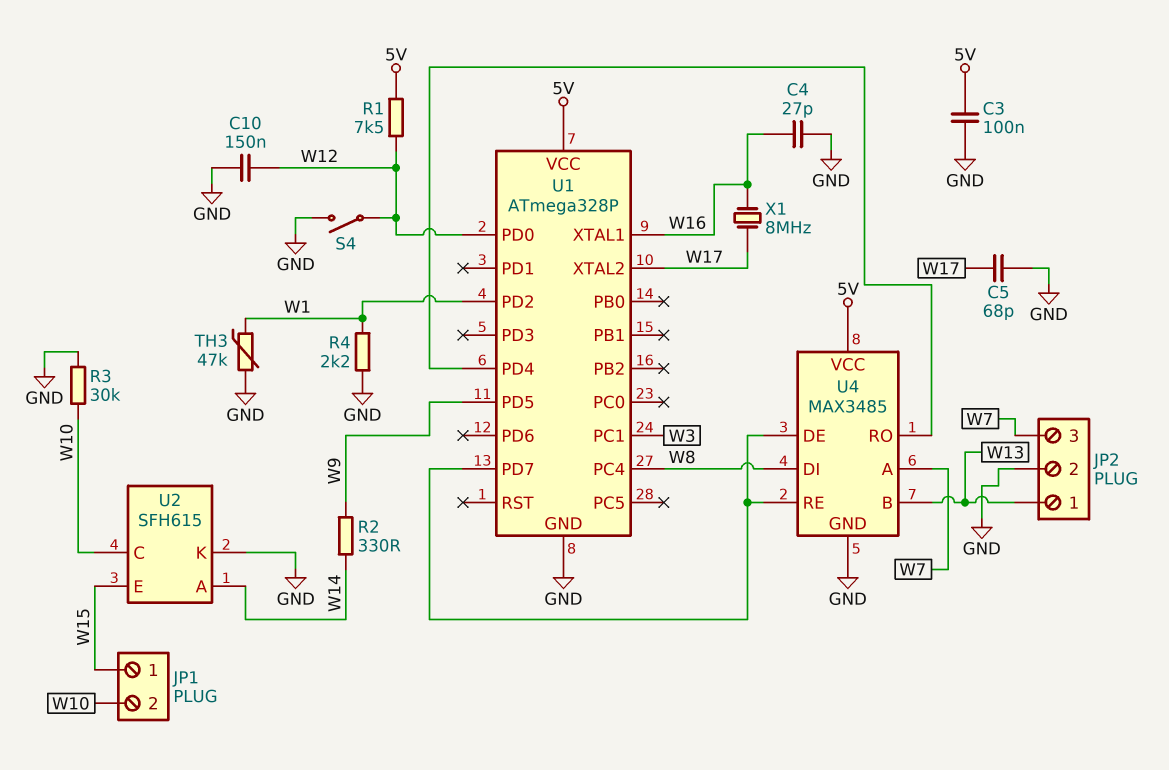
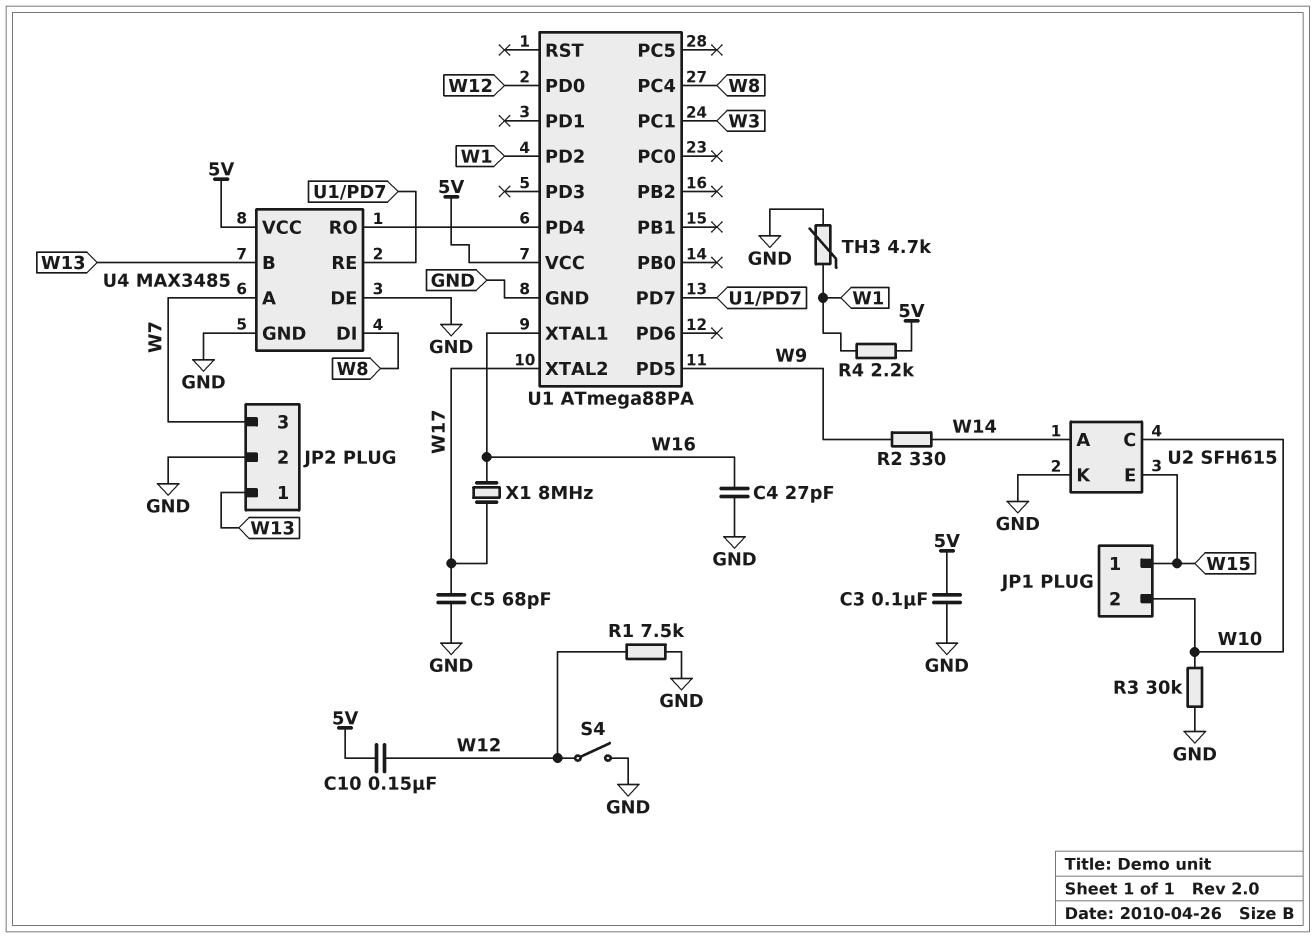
C10: 150nF (GND, W12) -> 150nF (5V, W12)
R1: 7.5k (5V, W12) -> 7.5k (GND, W12)
R4: 2.2k (GND, W1) -> 2.2k (5V, W1)
TH3: 47k (GND, W1) -> 4.7k (GND, W1)
U1: ATmega328P -> ATmega88PA
U4 pin DE: U1/PD7 -> GND

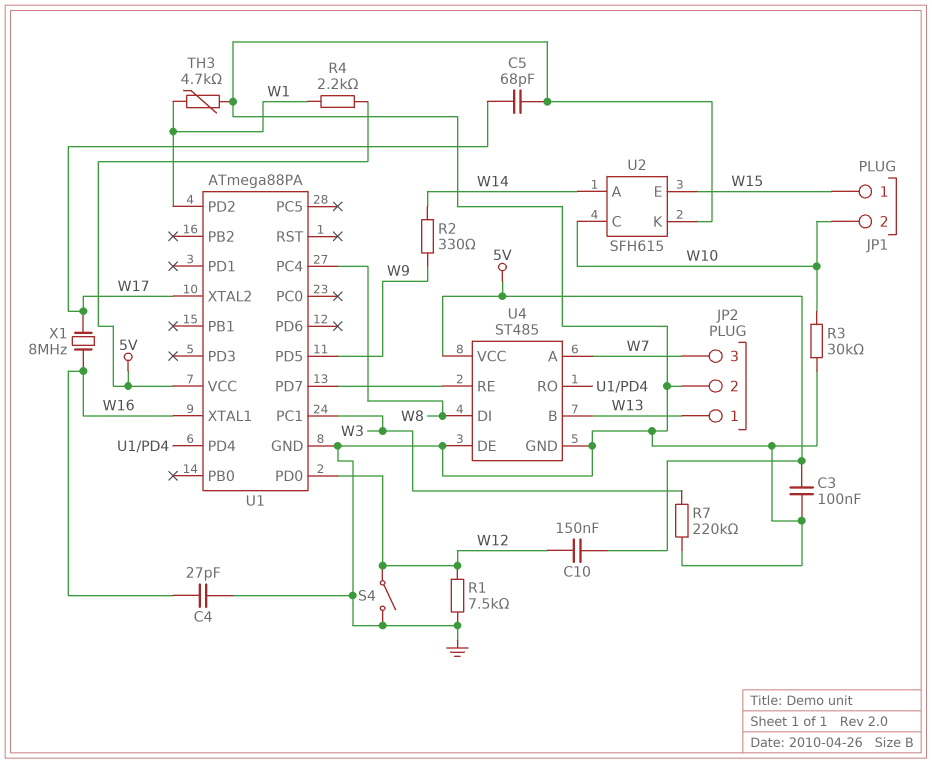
R7: none -> 220k (GND, W3)
U4: MAX3485 -> ST485

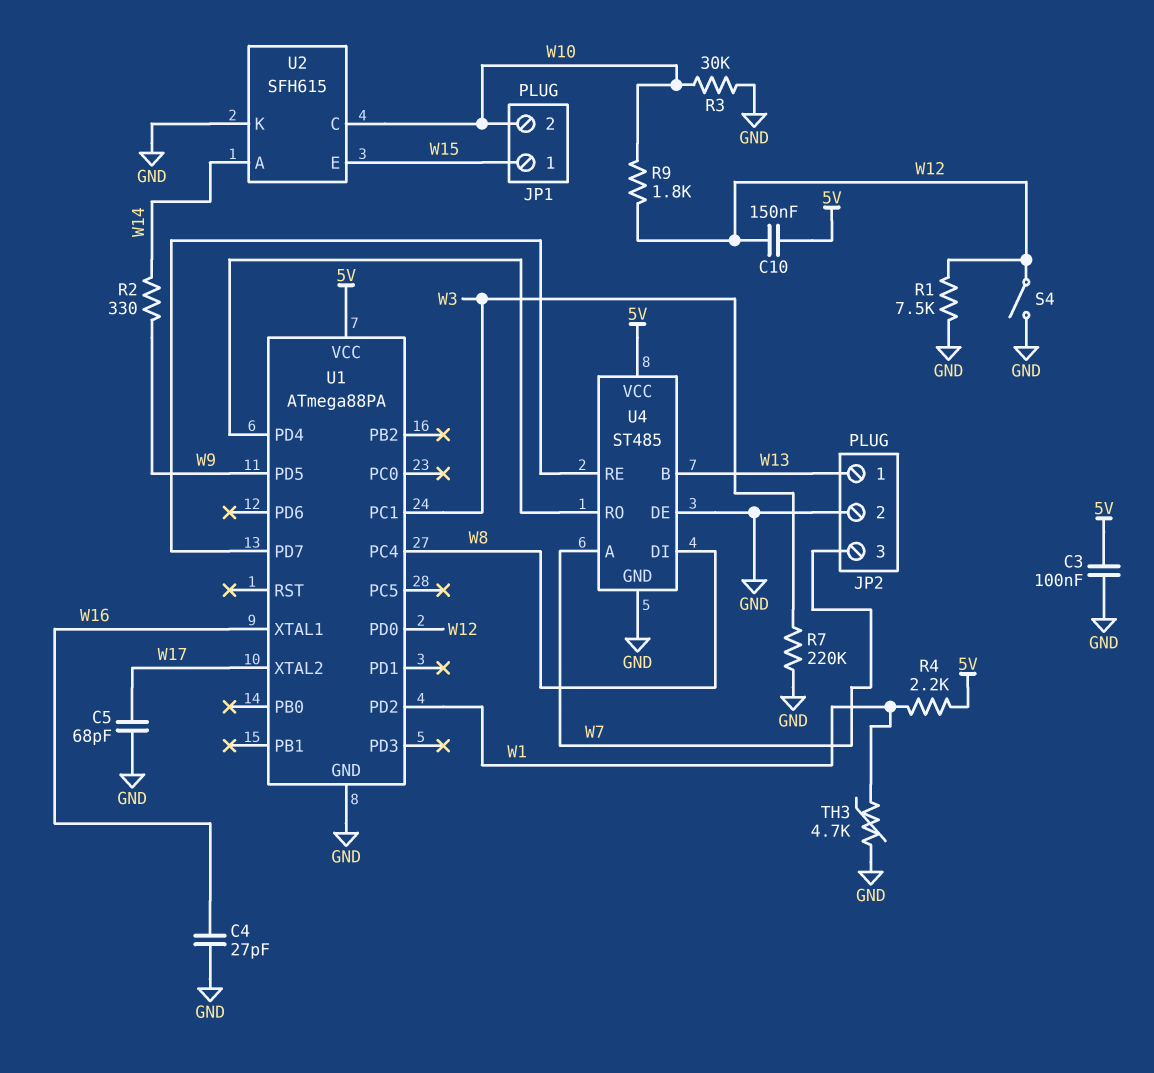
R9: none -> 1.8k (W10, W12)
X1: 8MHz (W16, W17) -> none

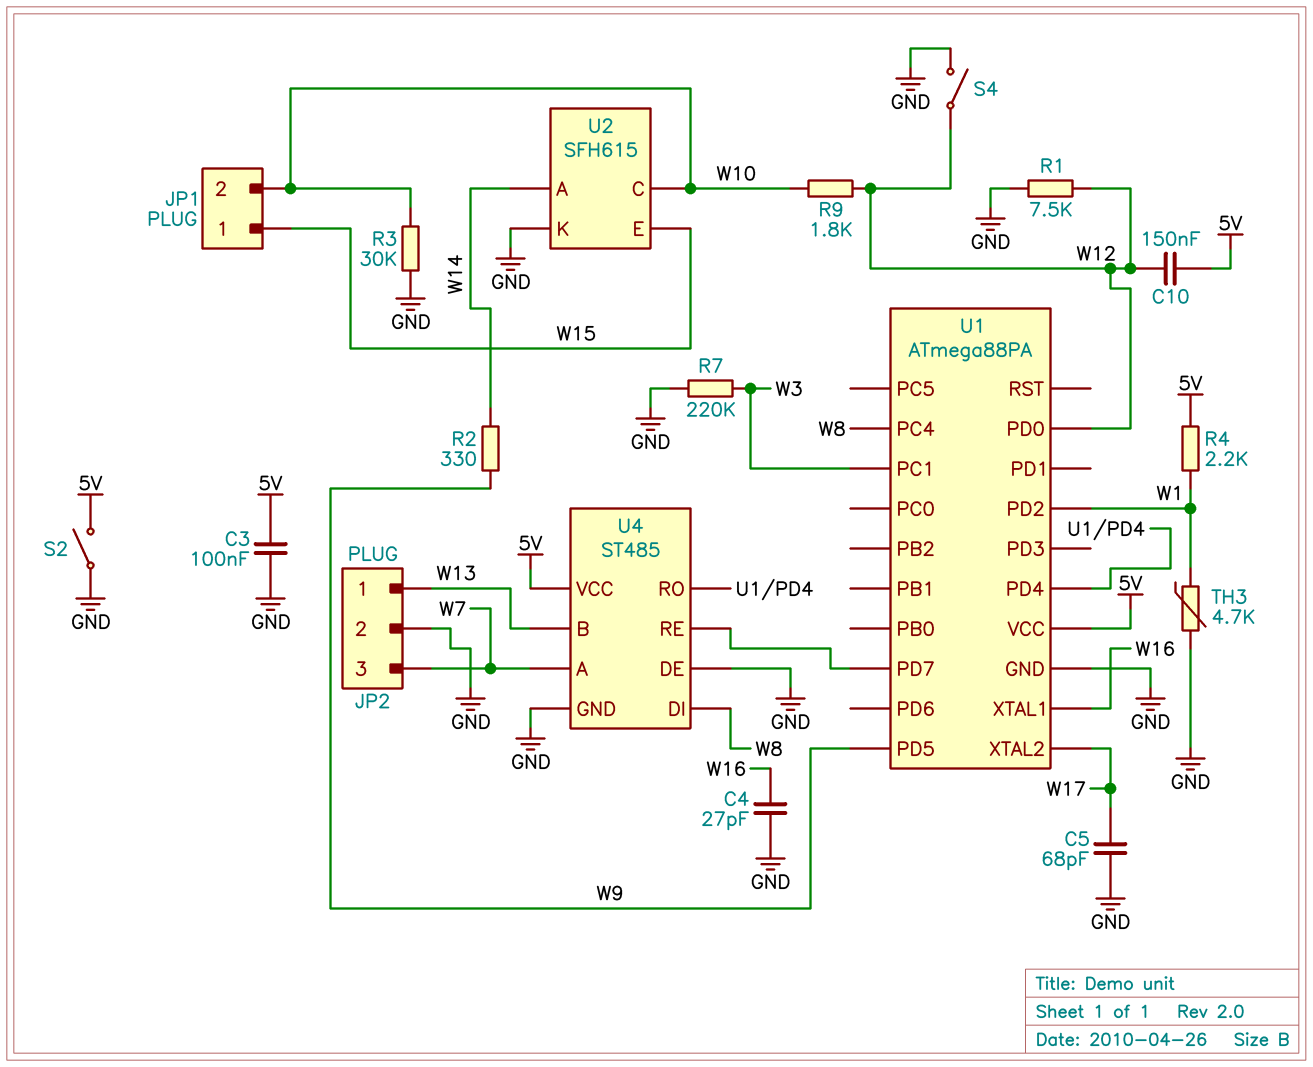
S2: none -> switch (5V, GND)

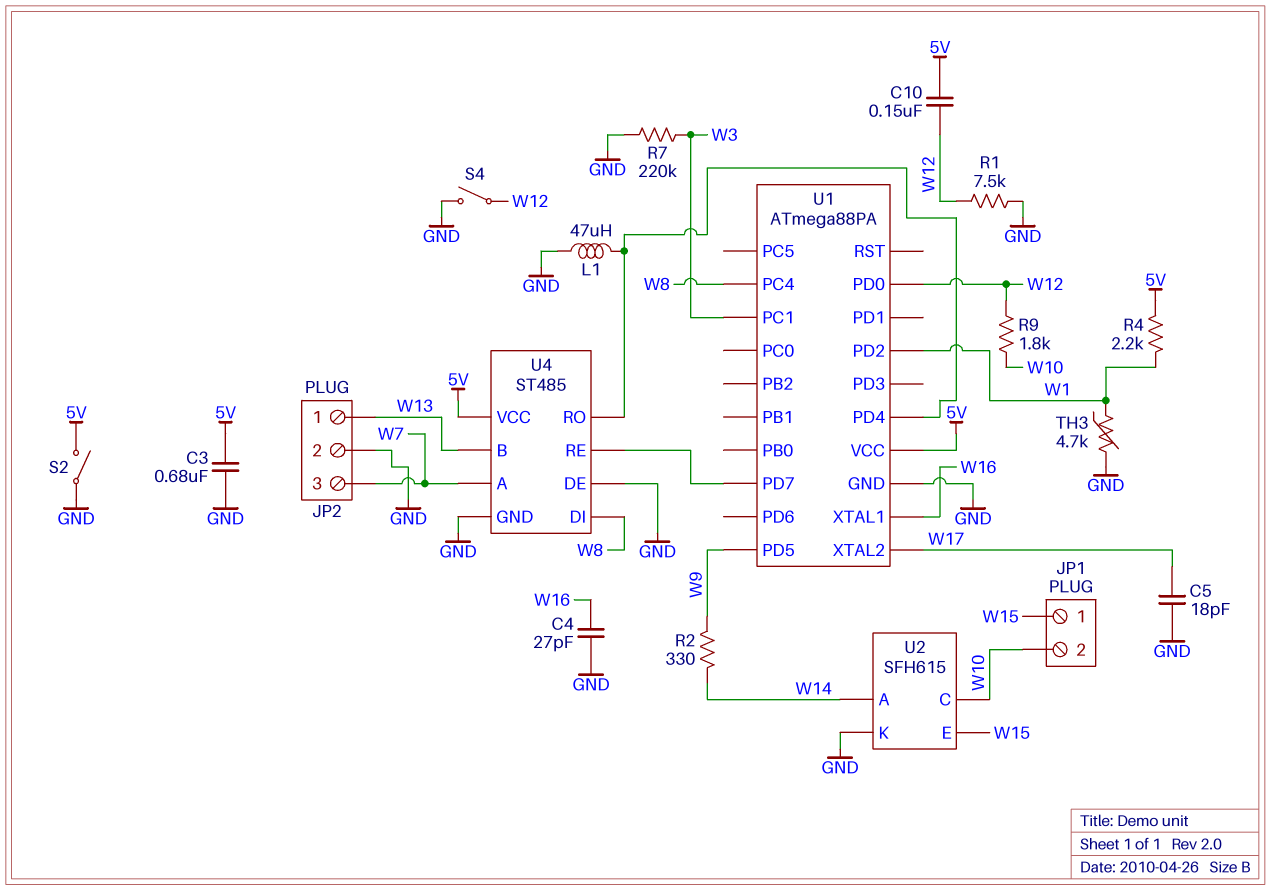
C3: 100nF (5V, GND) -> 680nF (5V, GND)
C5: 68pF (GND, W17) -> 18pF (GND, W17)
L1: none -> 47uH (GND, U1/PD4)
R3: 30k (GND, W10) -> none

